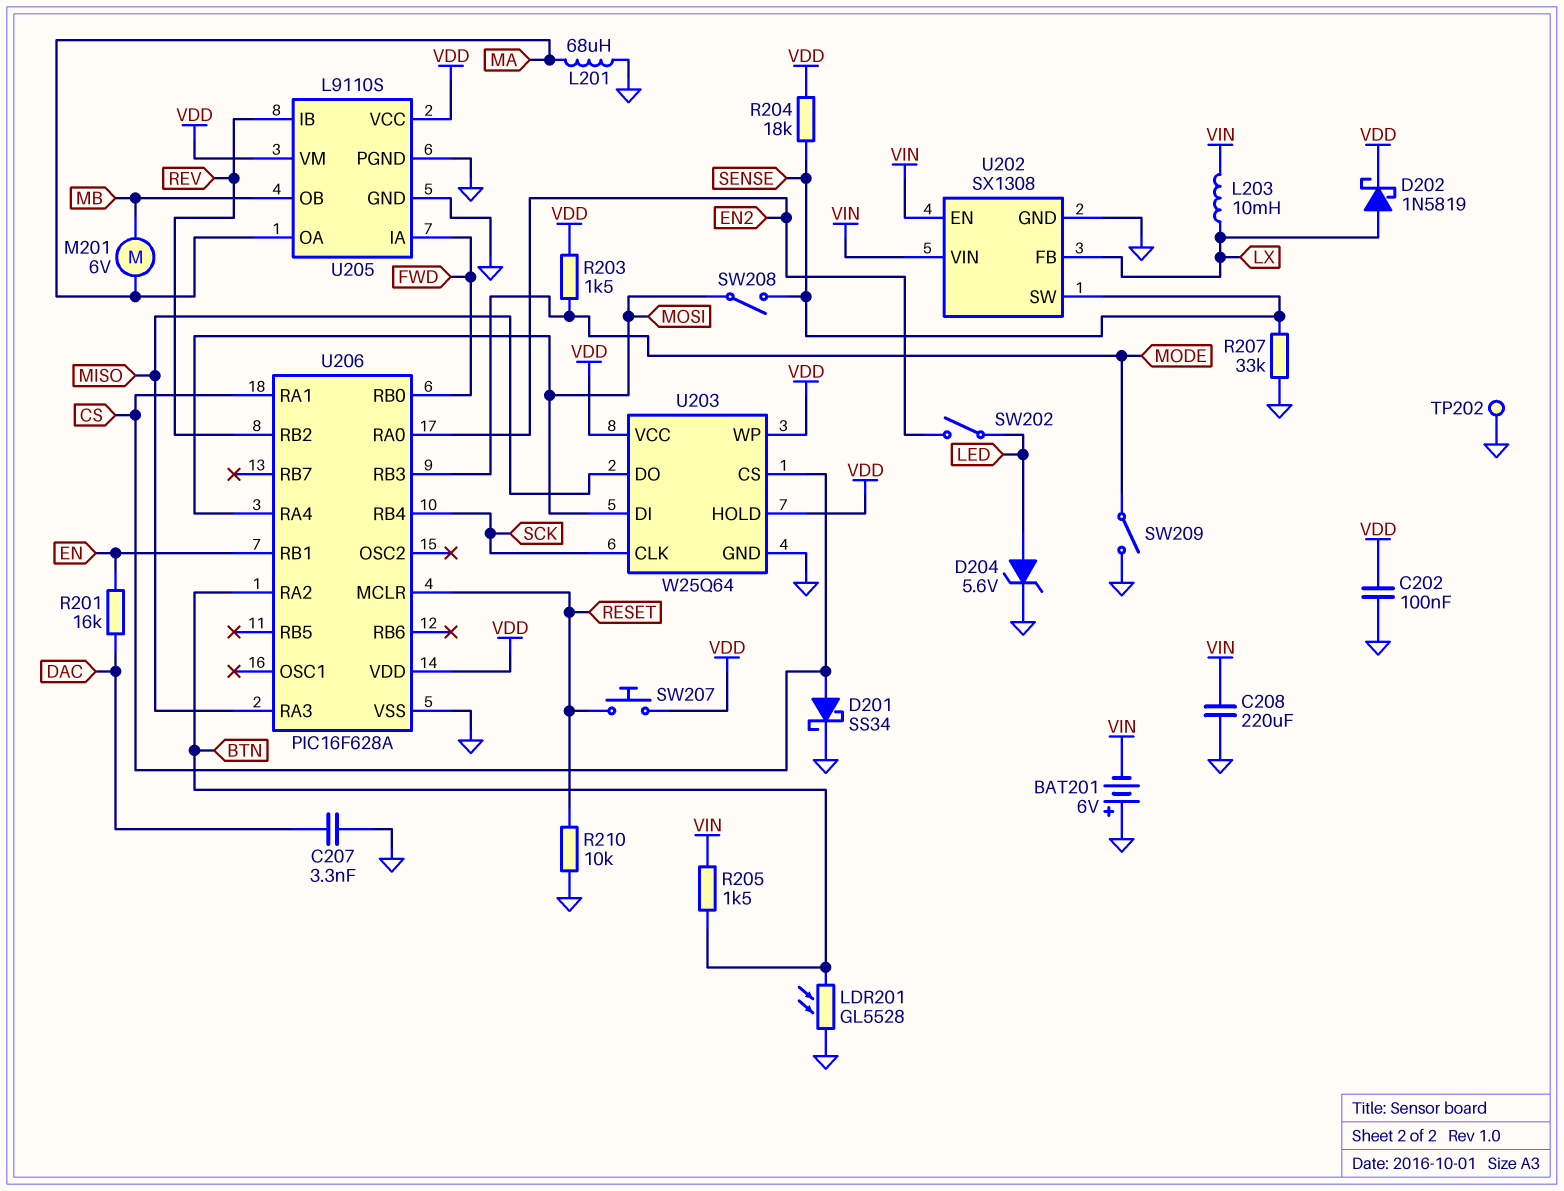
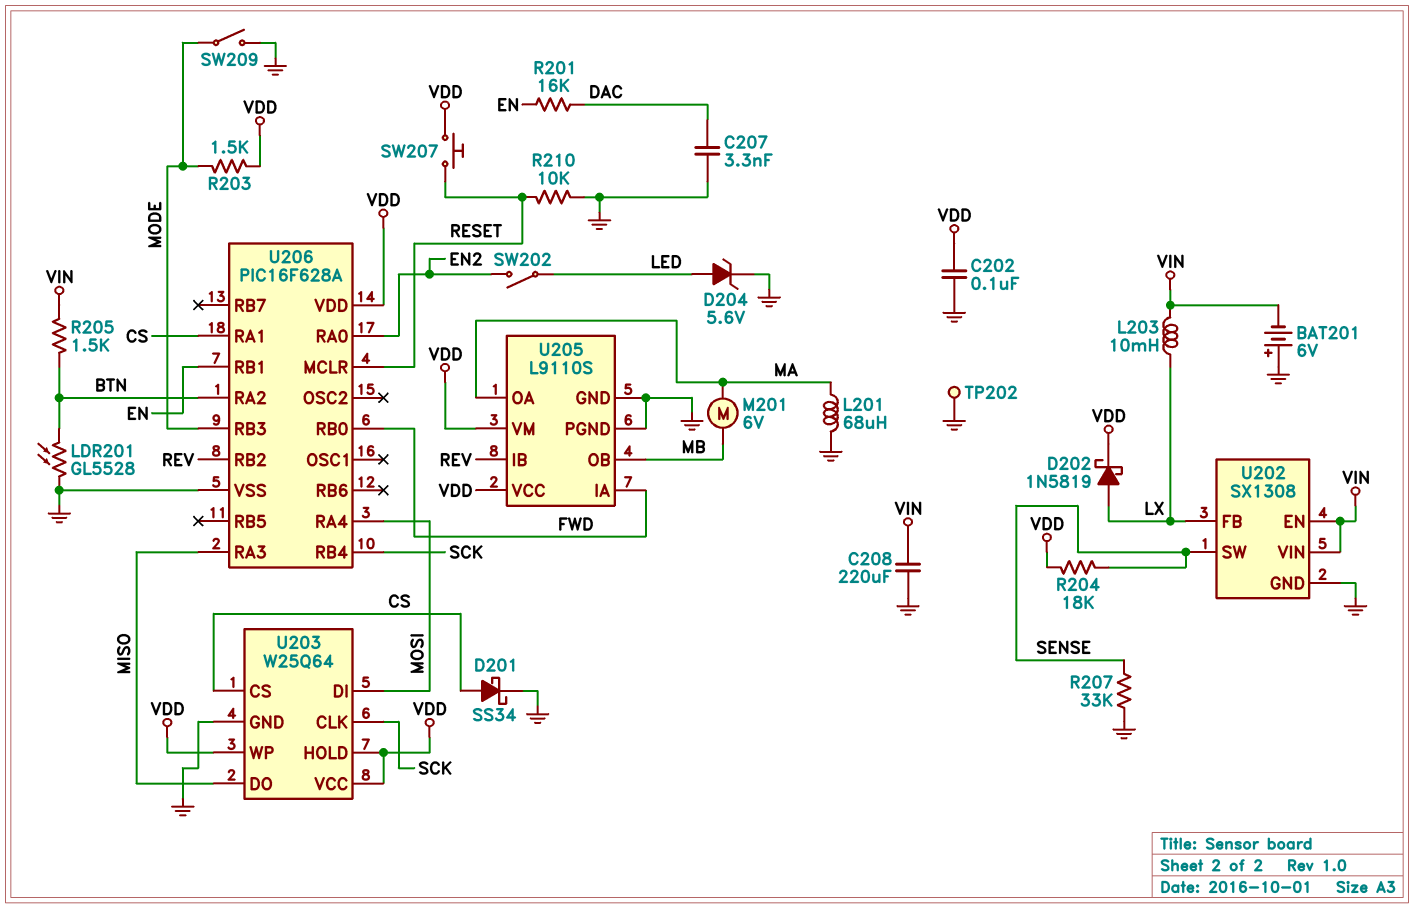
SW208: switch (MOSI, SENSE) -> none

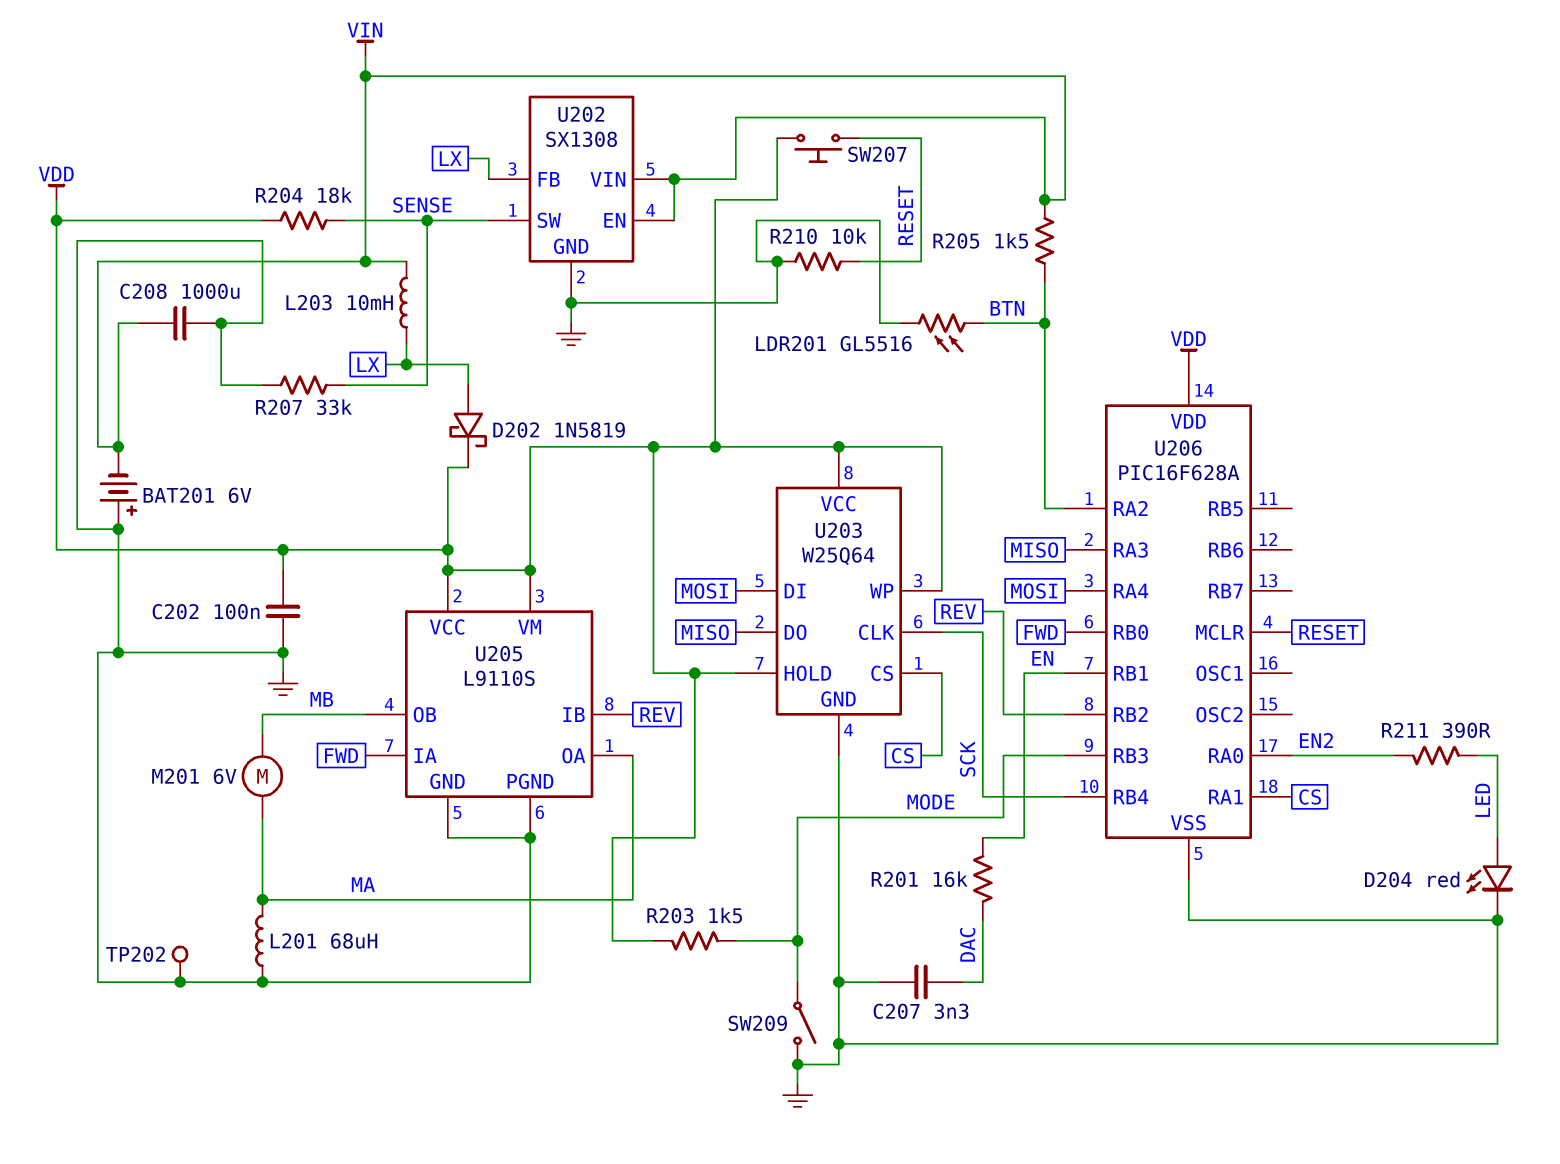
C208: 220uF (GND, VIN) -> 1000uF (GND, VIN)
D201: schottky SS34 (A CS, K GND) -> none
D204: zener 5.6V (A LED, K GND) -> LED red (A LED, K GND)
LDR201: GL5528 (BTN, GND) -> GL5516 (BTN, GND)
R211: none -> 390 (EN2, LED)
SW202: switch (EN2, LED) -> none

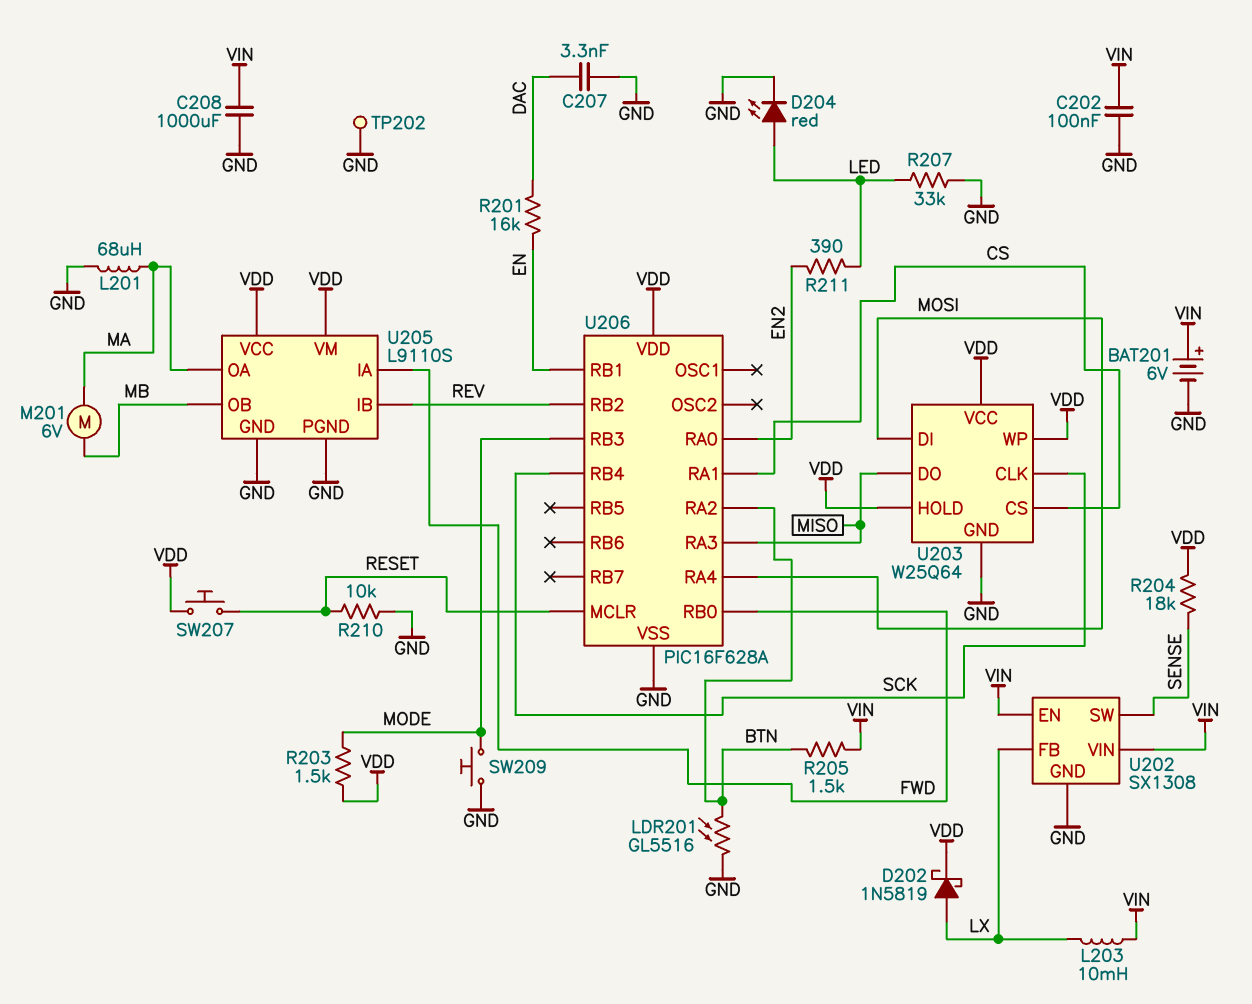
BAT201: 6V (plus GND, minus VIN) -> 6V (plus VIN, minus GND)
C202: 100nF (GND, VDD) -> 100nF (GND, VIN)
R207: 33k (GND, SENSE) -> 33k (GND, LED)
SW209: switch (GND, MODE) -> button (GND, MODE)

